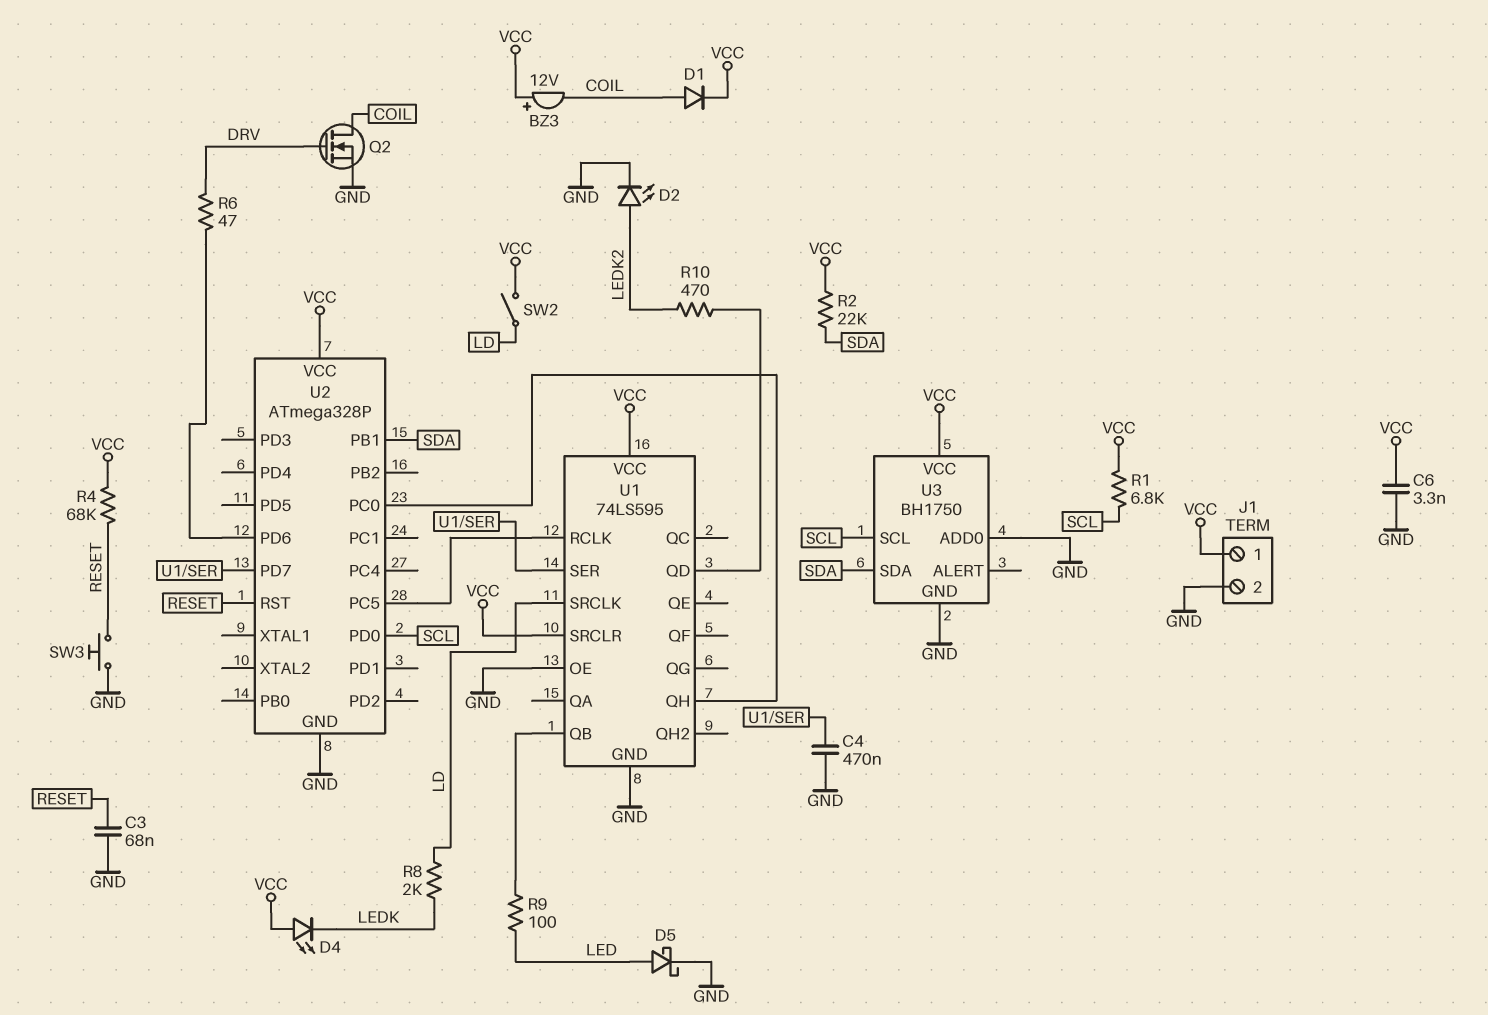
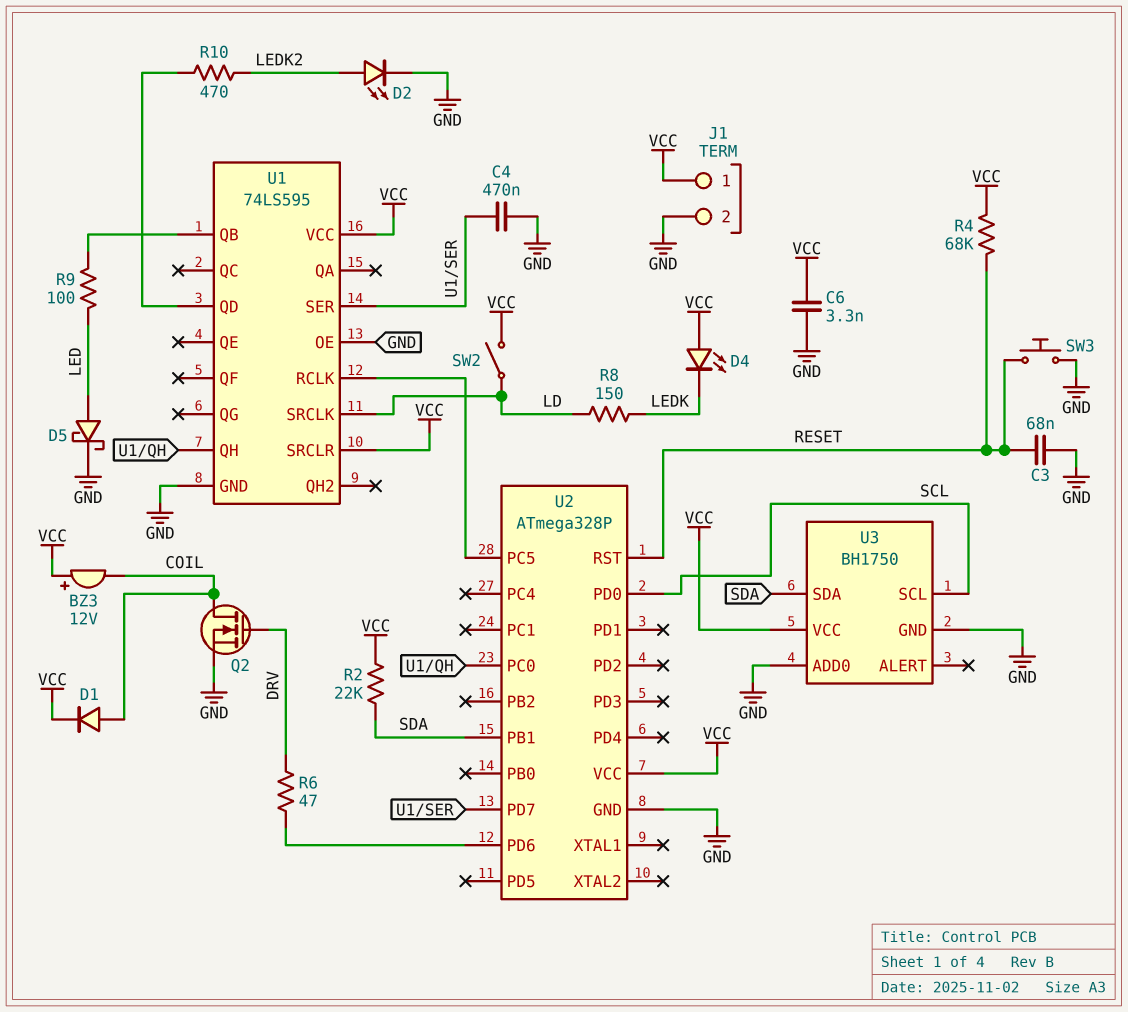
R1: 6.8k (SCL, VCC) -> none
R8: 2k (LD, LEDK) -> 150 (LD, LEDK)

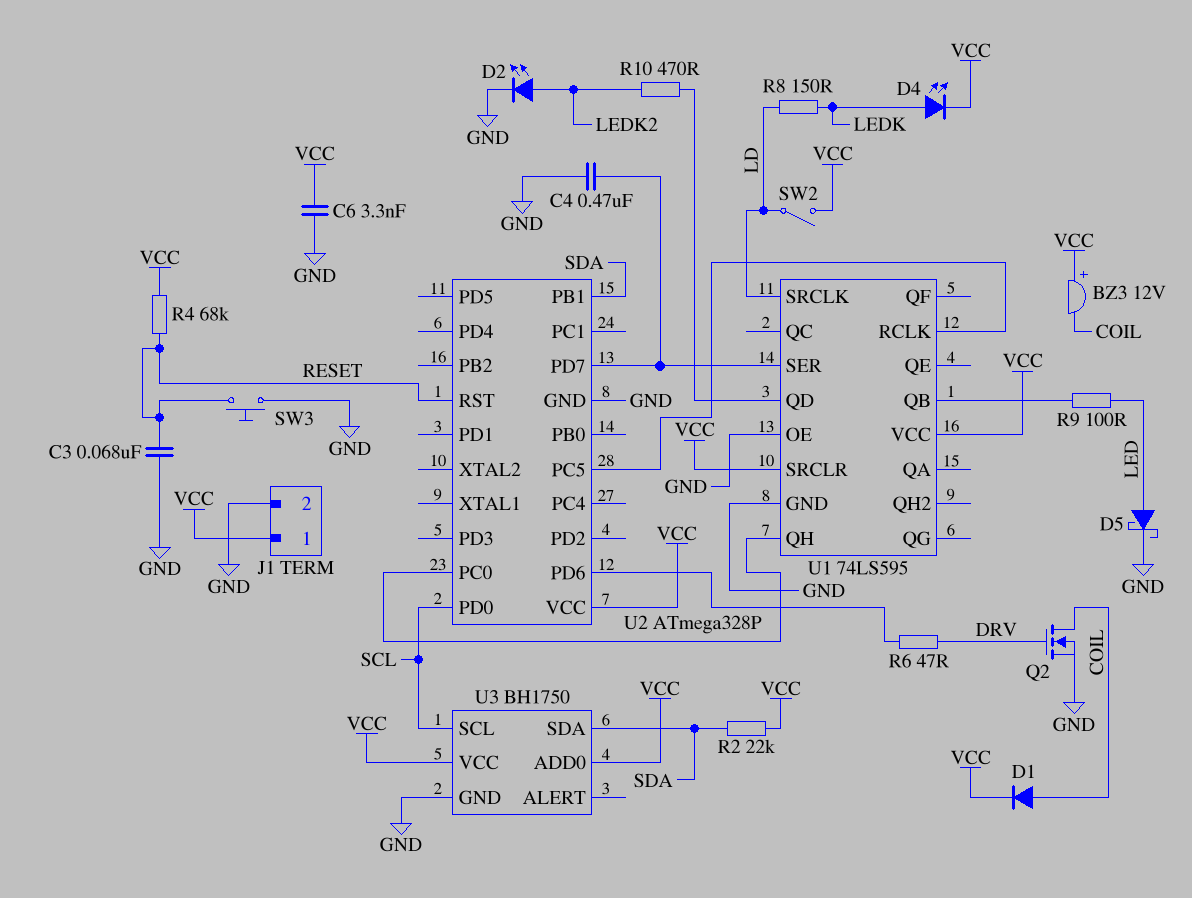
D4: LED (A VCC, K LEDK) -> LED (A LEDK, K VCC)
U3 pin ADD0: GND -> VCC

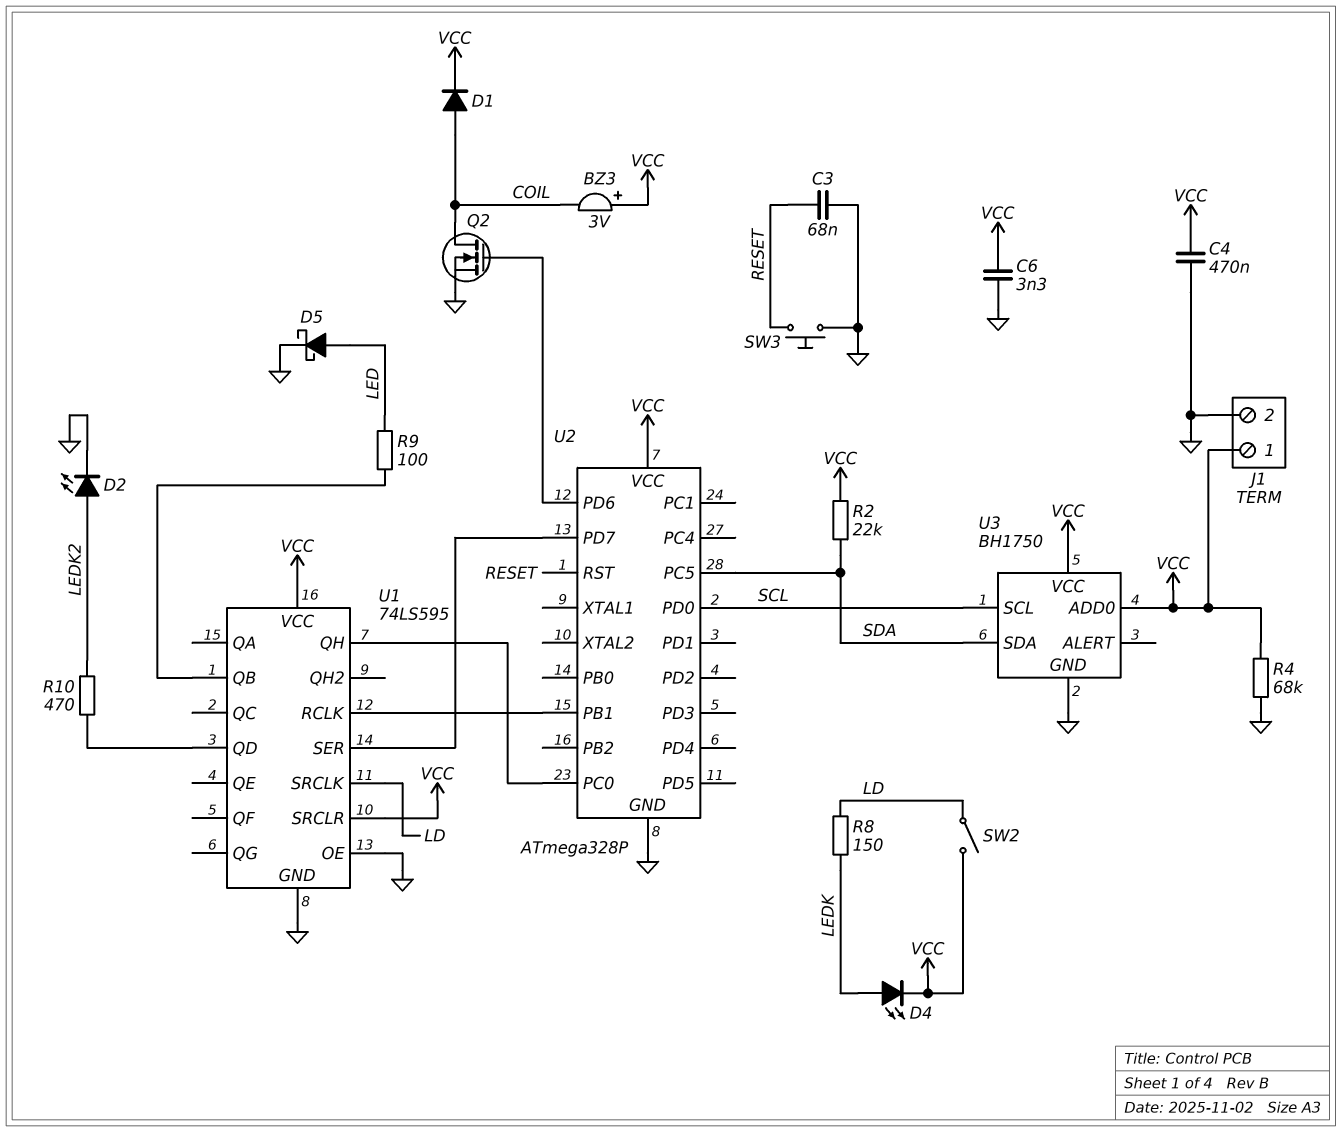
BZ3: buzzer 12V (plus VCC, minus COIL) -> buzzer 3V (plus VCC, minus COIL)
C4: 470nF (GND, U1/SER) -> 470nF (GND, VCC)
Q2: NMOS (G DRV, D COIL, S GND) -> NMOS (G U2/PD6, D COIL, S GND)
R4: 68k (RESET, VCC) -> 68k (GND, VCC)
R6: 47 (DRV, U2/PD6) -> none
U2 pin PB1: SDA -> U1/RCLK
U2 pin PC5: U1/RCLK -> SDA

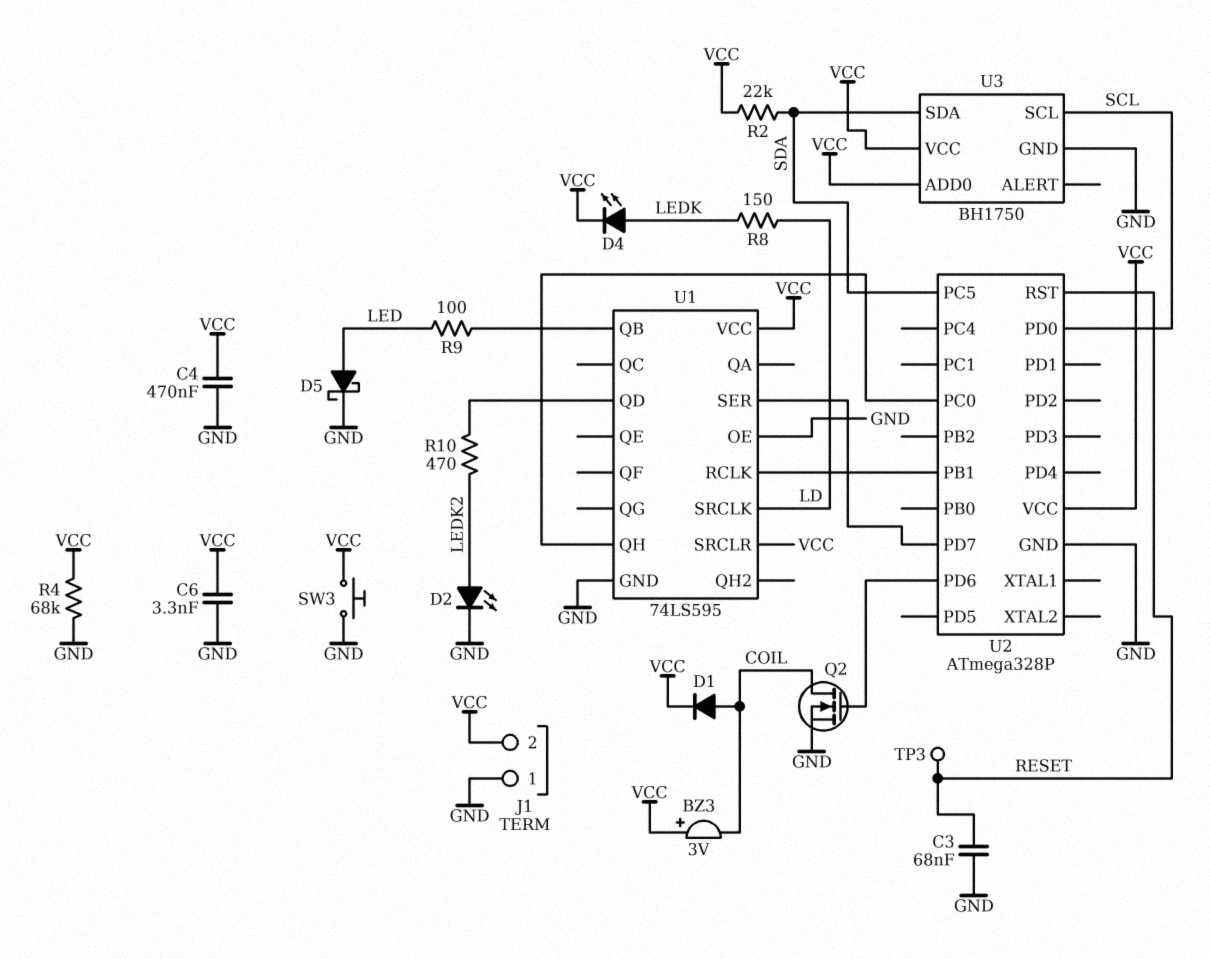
J1 pin 1: VCC -> GND
J1 pin 2: GND -> VCC
SW2: switch (LD, VCC) -> none
SW3: button (GND, RESET) -> button (GND, VCC)
TP3: none -> test point (RESET)

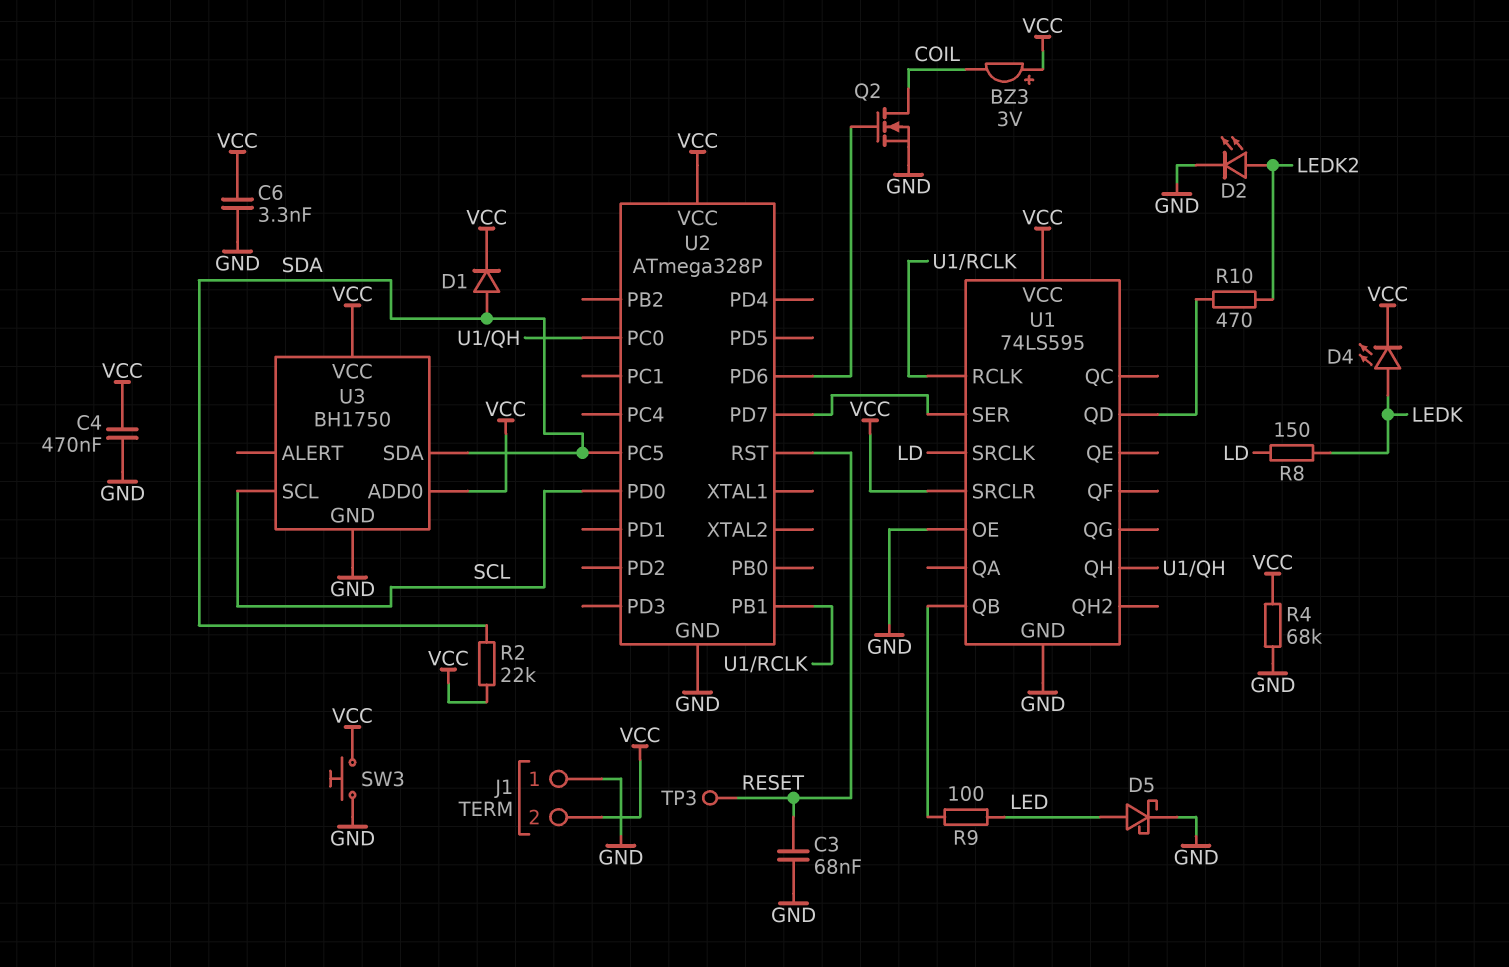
D1: diode (A COIL, K VCC) -> diode (A SDA, K VCC)

